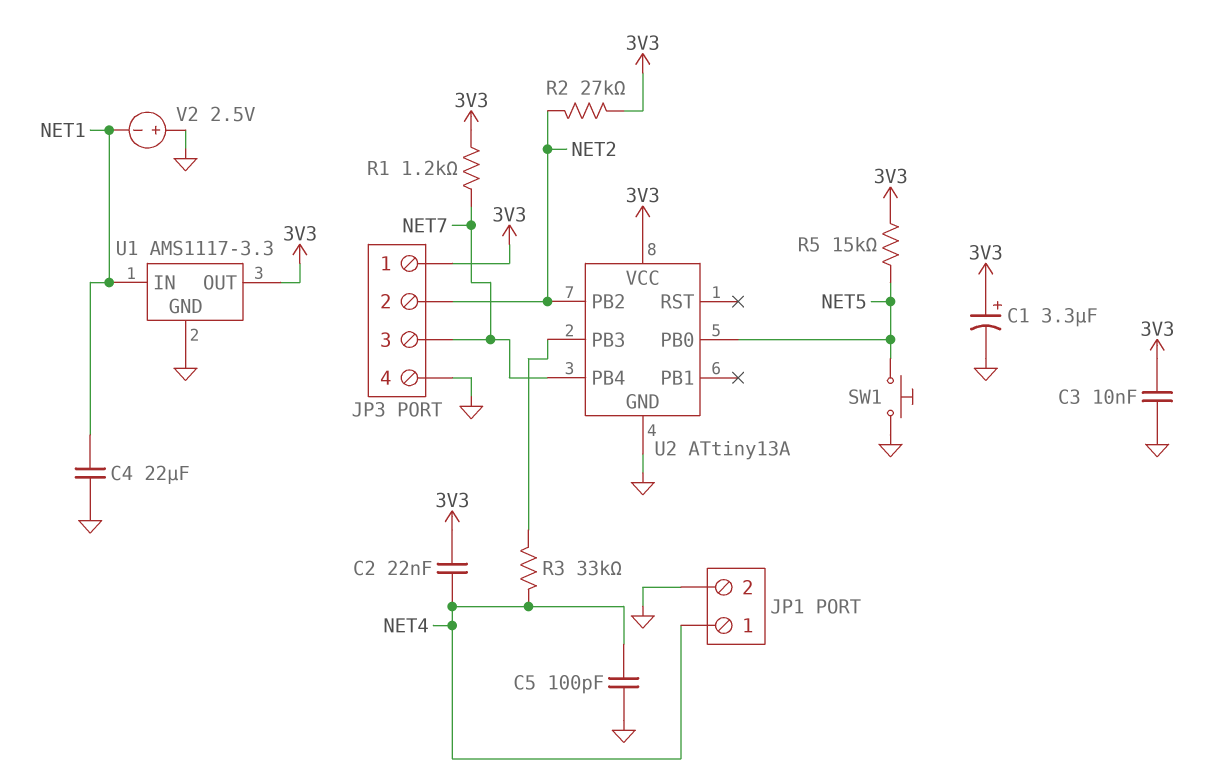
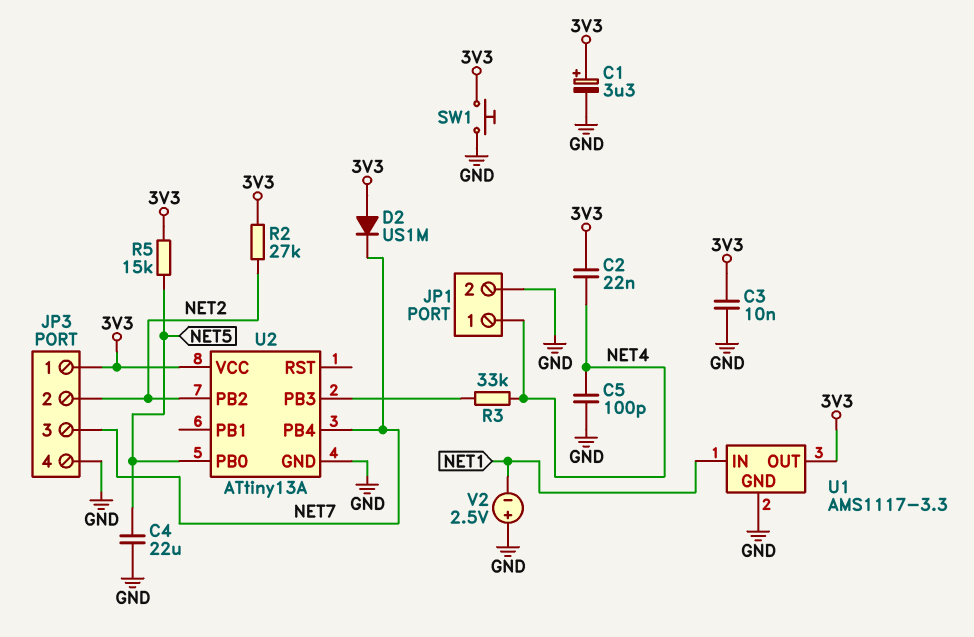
C4: 22uF (GND, NET1) -> 22uF (GND, NET5)
D2: none -> diode US1M (A 3V3, K NET7)
R1: 1.2k (3V3, NET7) -> none
SW1: button (GND, NET5) -> button (3V3, GND)

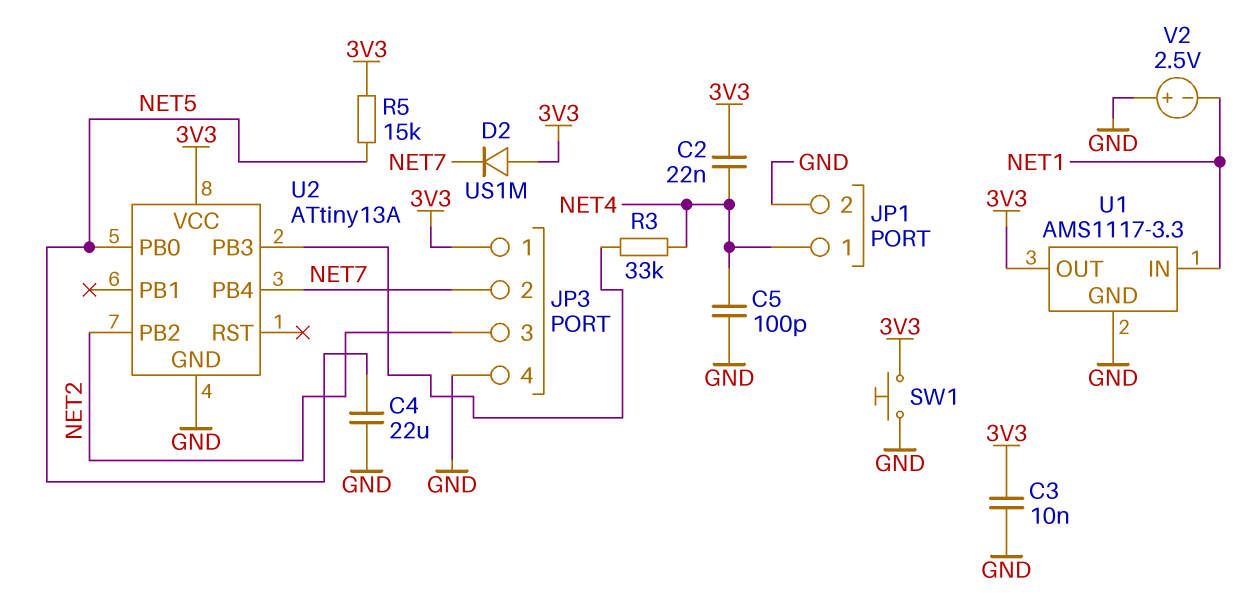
C1: 3.3uF (plus 3V3, minus GND) -> none
JP3 pin 2: NET2 -> NET7
JP3 pin 3: NET7 -> NET2
R2: 27k (3V3, NET2) -> none

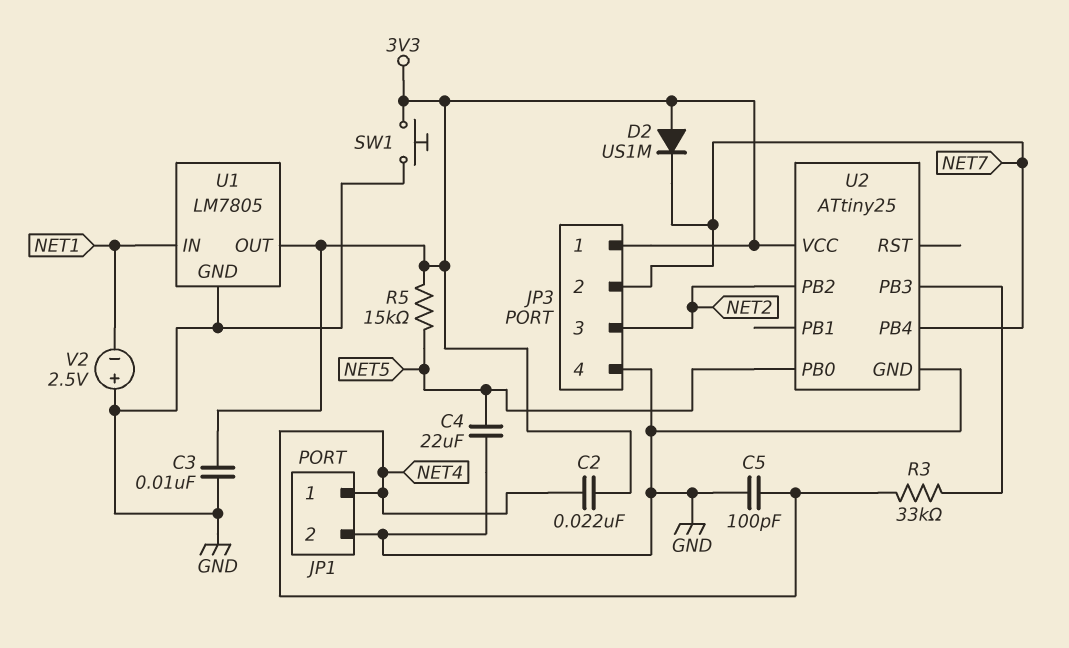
U1: AMS1117-3.3 -> LM7805
U2: ATtiny13A -> ATtiny25

